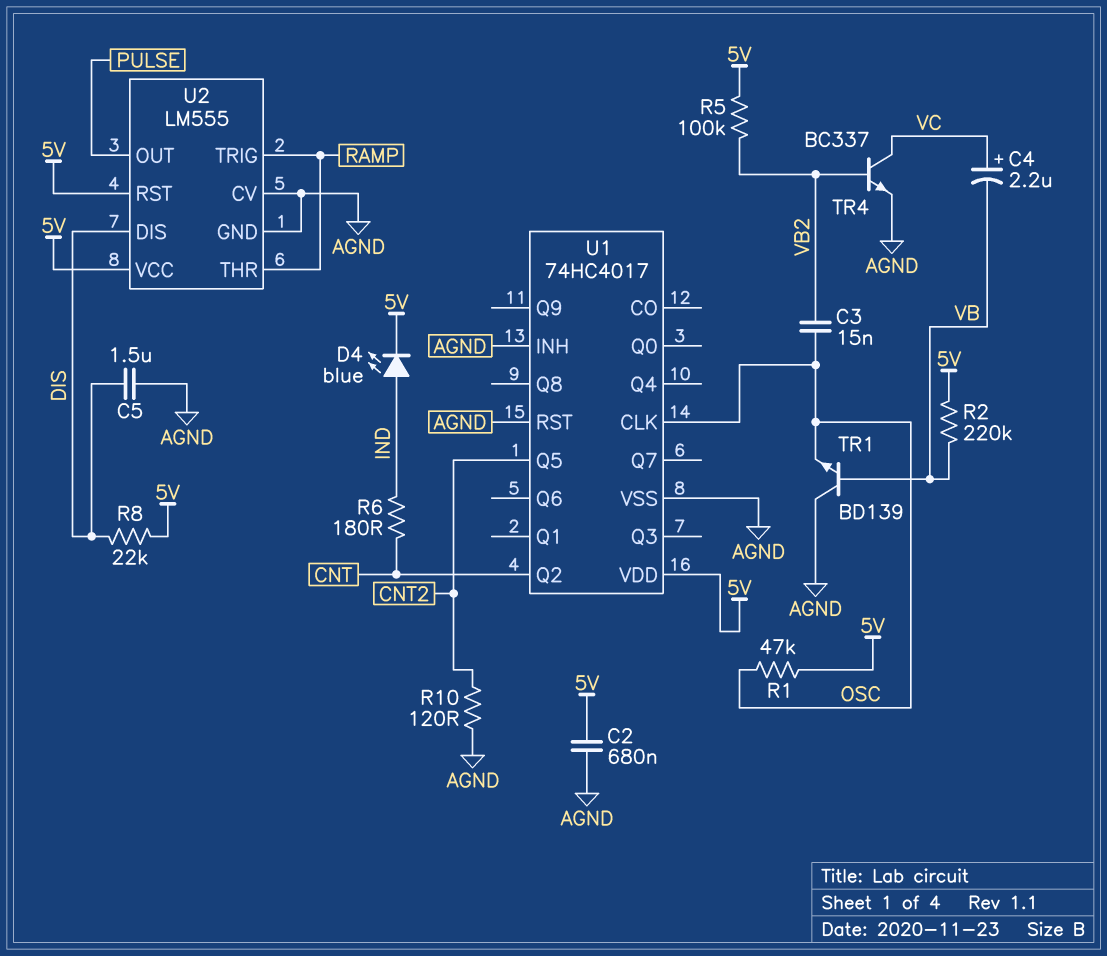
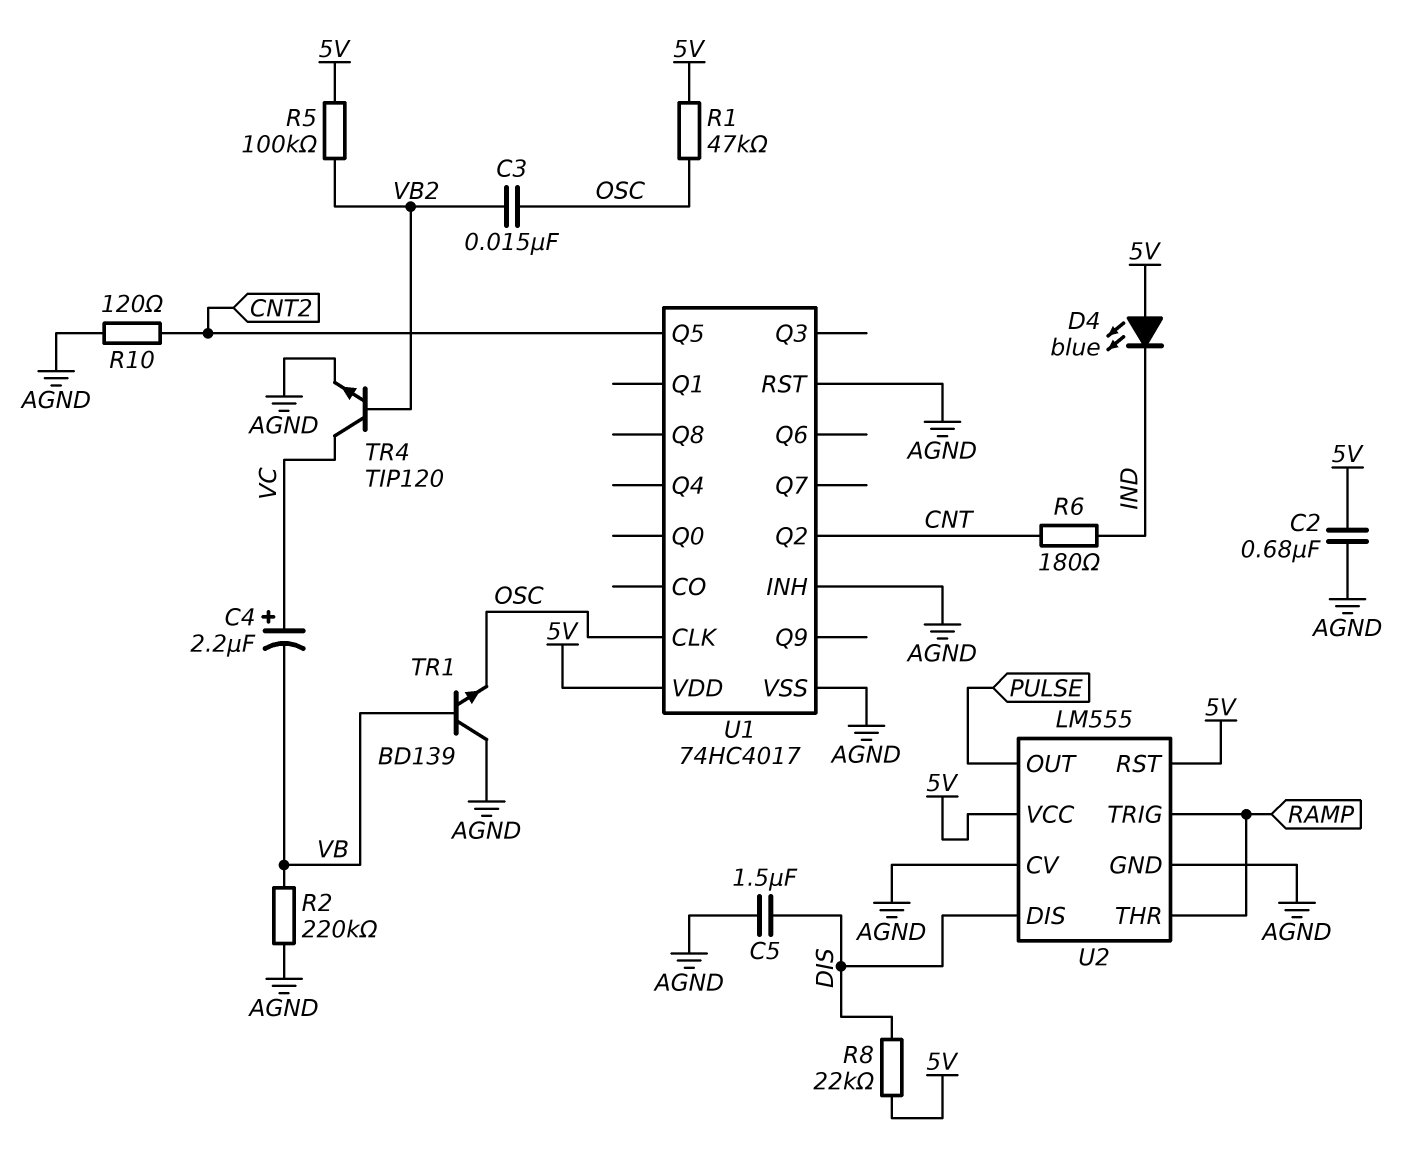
D4: LED blue (A IND, K 5V) -> LED blue (A 5V, K IND)
R2: 220k (5V, VB) -> 220k (AGND, VB)
TR4: NPN BC337 (B VB2, C VC, E AGND) -> NPN TIP120 (B VB2, C VC, E AGND)

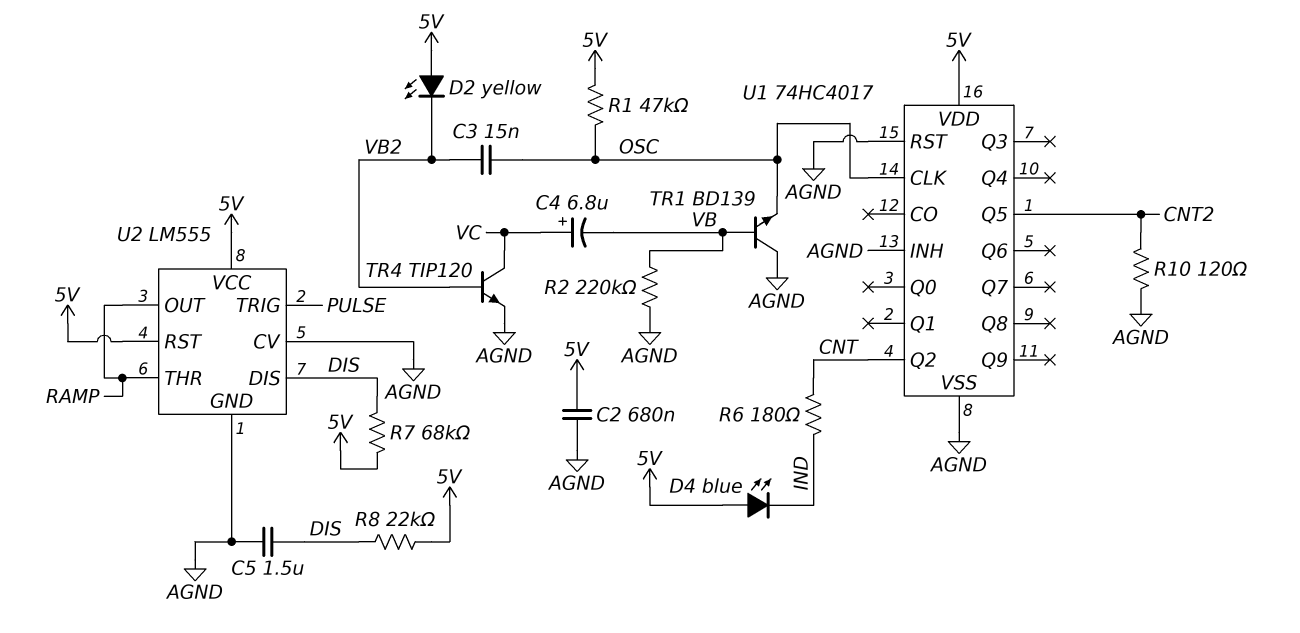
C4: 2.2uF (plus VC, minus VB) -> 6.8uF (plus VC, minus VB)
D2: none -> LED yellow (A 5V, K VB2)
R5: 100k (5V, VB2) -> none
R7: none -> 68k (5V, DIS)
U2 pin OUT: PULSE -> RAMP
U2 pin TRIG: RAMP -> PULSE

